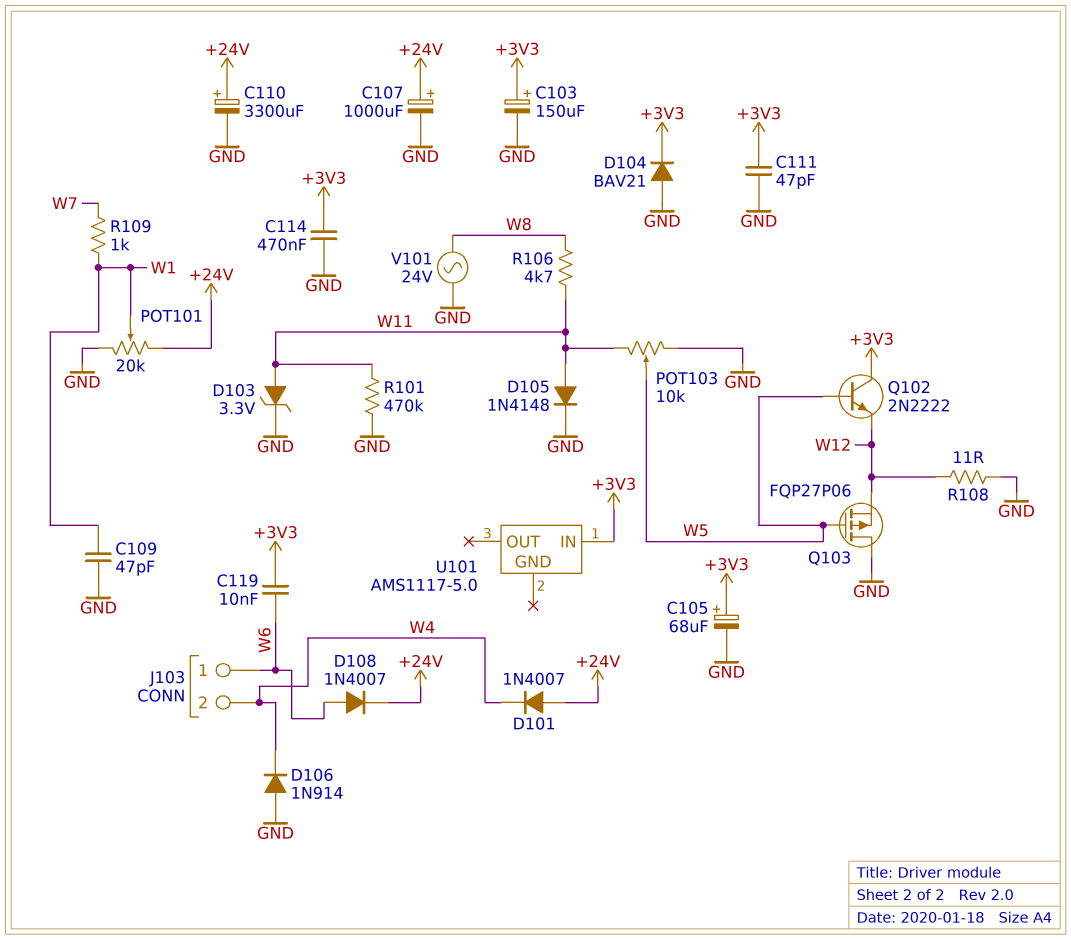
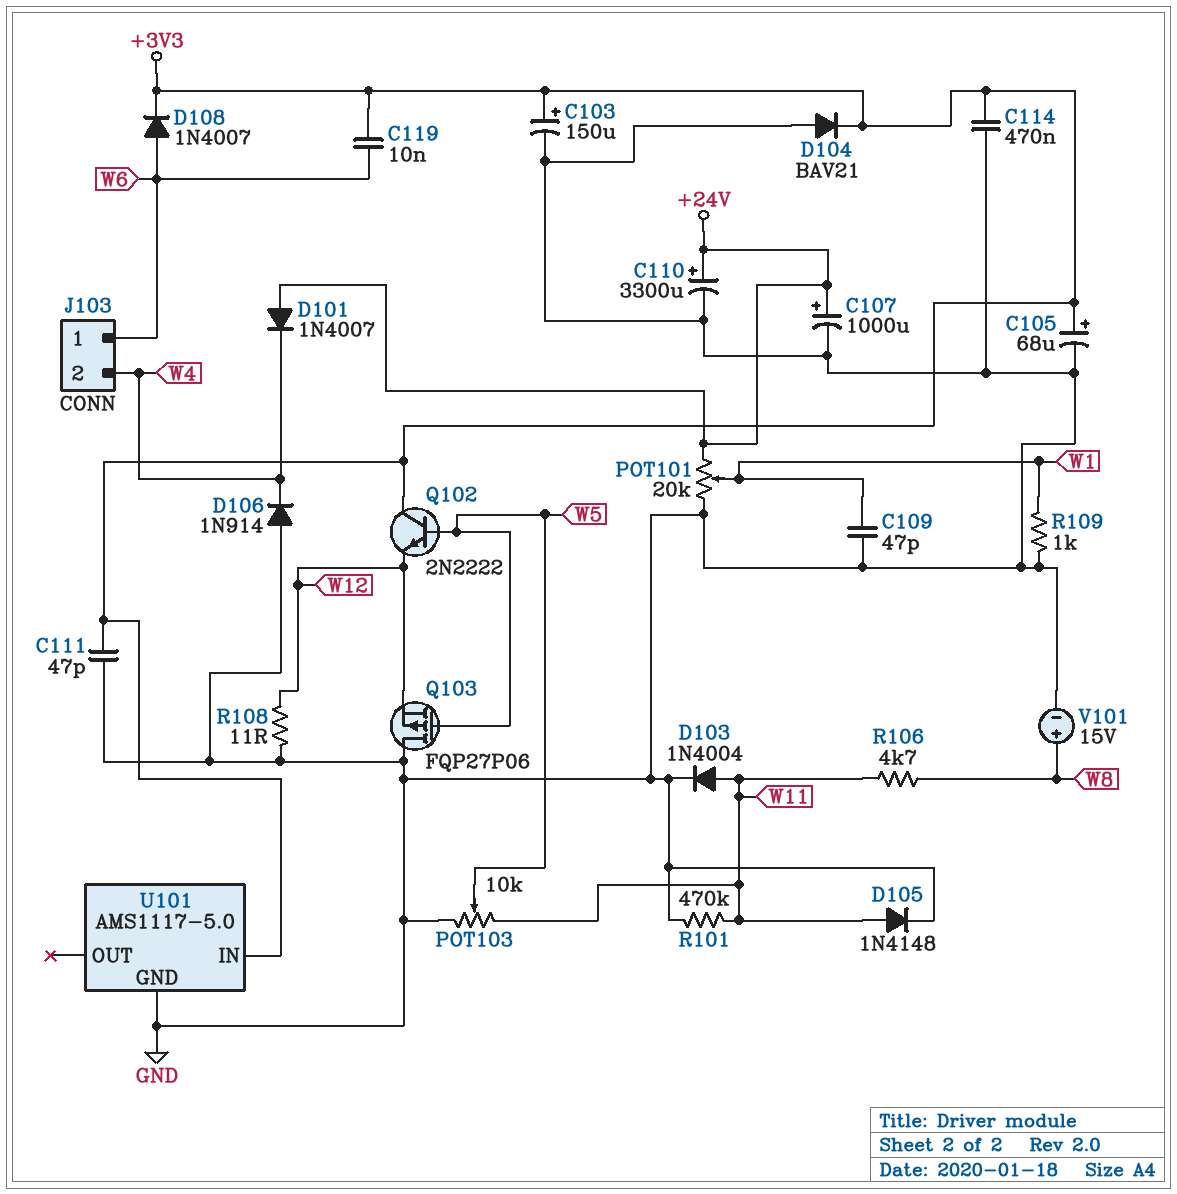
D103: zener 3.3V (A W11, K GND) -> diode 1N4004 (A W11, K GND)
D108: diode 1N4007 (A W6, K +24V) -> diode 1N4007 (A W6, K +3V3)
R109: 1k (W1, W7) -> 1k (GND, W1)
U101 pin GND: none -> GND
V101: AC 24V (GND, W8) -> 15V (plus W8, minus GND)

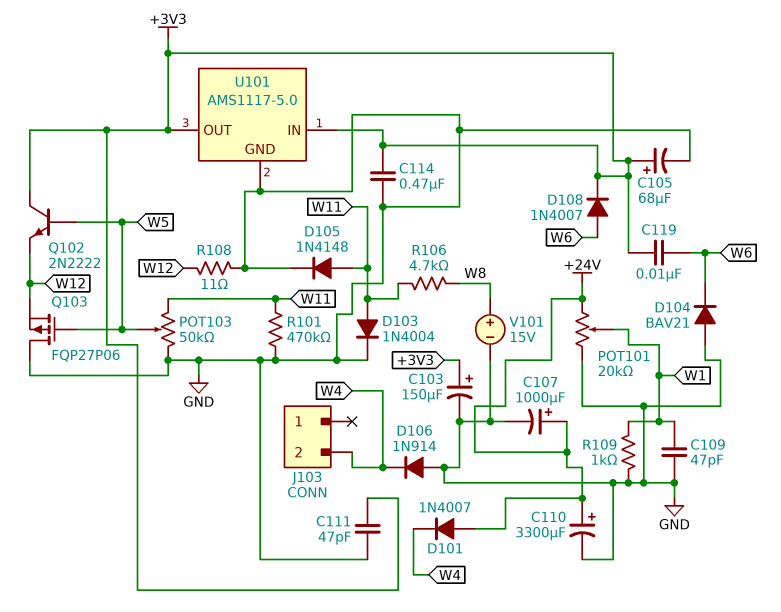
D104: diode BAV21 (A GND, K +3V3) -> diode BAV21 (A GND, K W6)
J103 pin 1: W6 -> none
POT103: 10k (GND, W11, wiper W5) -> 50k (GND, W11, wiper W5)
U101 pin OUT: none -> +3V3

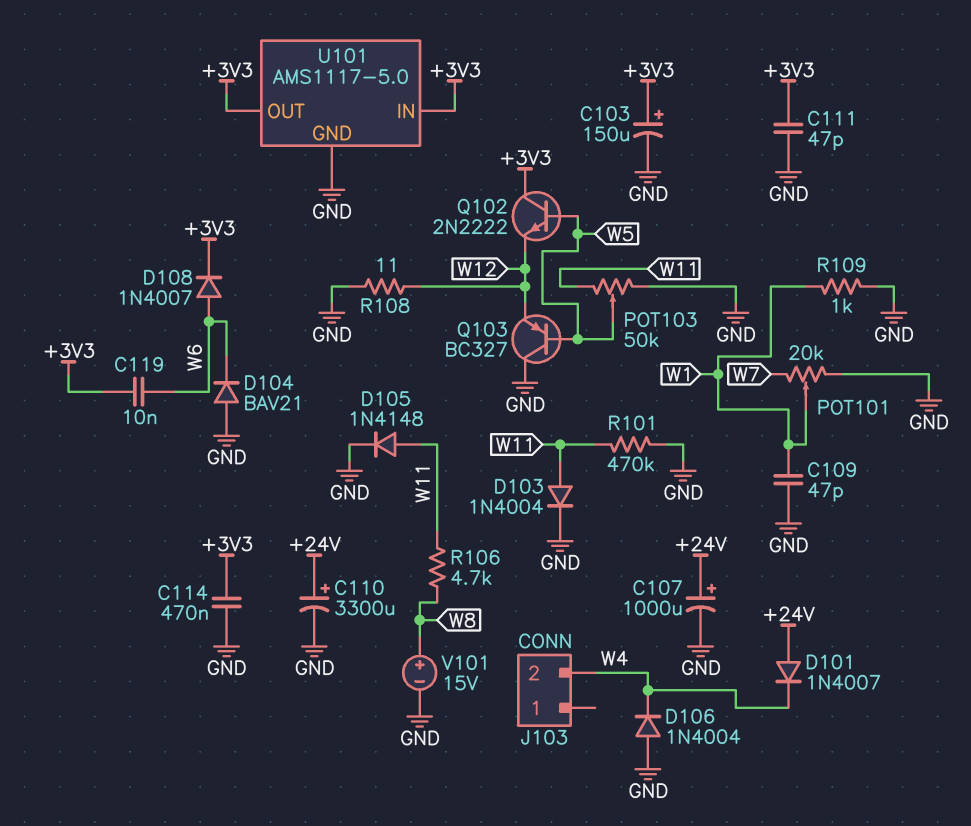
C105: 68uF (plus +3V3, minus GND) -> none
D106: diode 1N914 (A GND, K W4) -> diode 1N4004 (A GND, K W4)
POT101: 20k (+24V, GND, wiper W1) -> 20k (GND, W7, wiper W1)
Q103: PMOS FQP27P06 (G W5, D GND, S W12) -> PNP BC327 (B W5, C GND, E W12)

